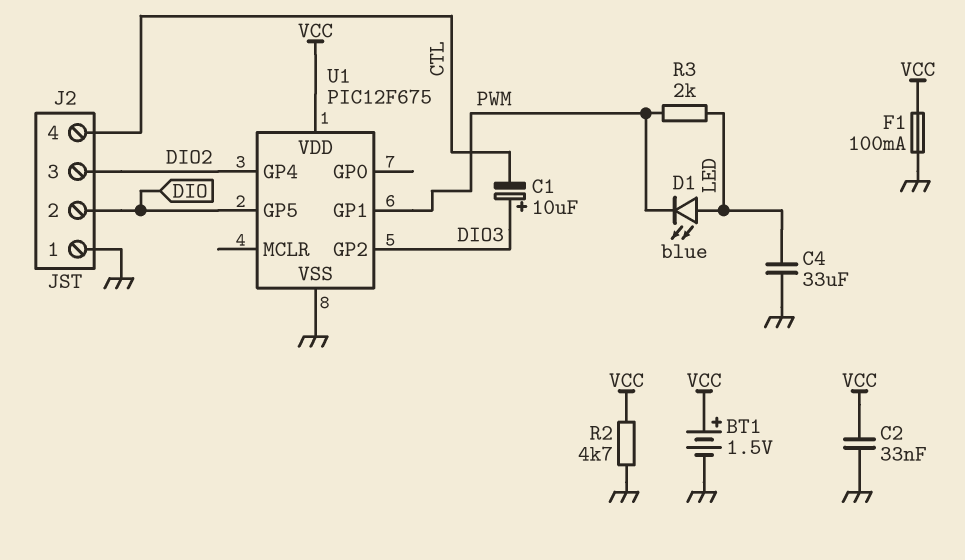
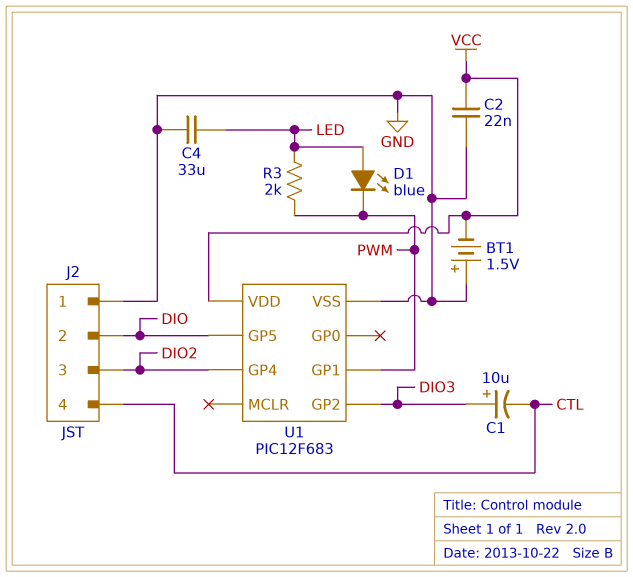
BT1: 1.5V (plus VCC, minus GND) -> 1.5V (plus GND, minus VCC)
C2: 33nF (GND, VCC) -> 22nF (GND, VCC)
F1: 100mA (GND, VCC) -> none
R2: 4.7k (GND, VCC) -> none
U1: PIC12F675 -> PIC12F683

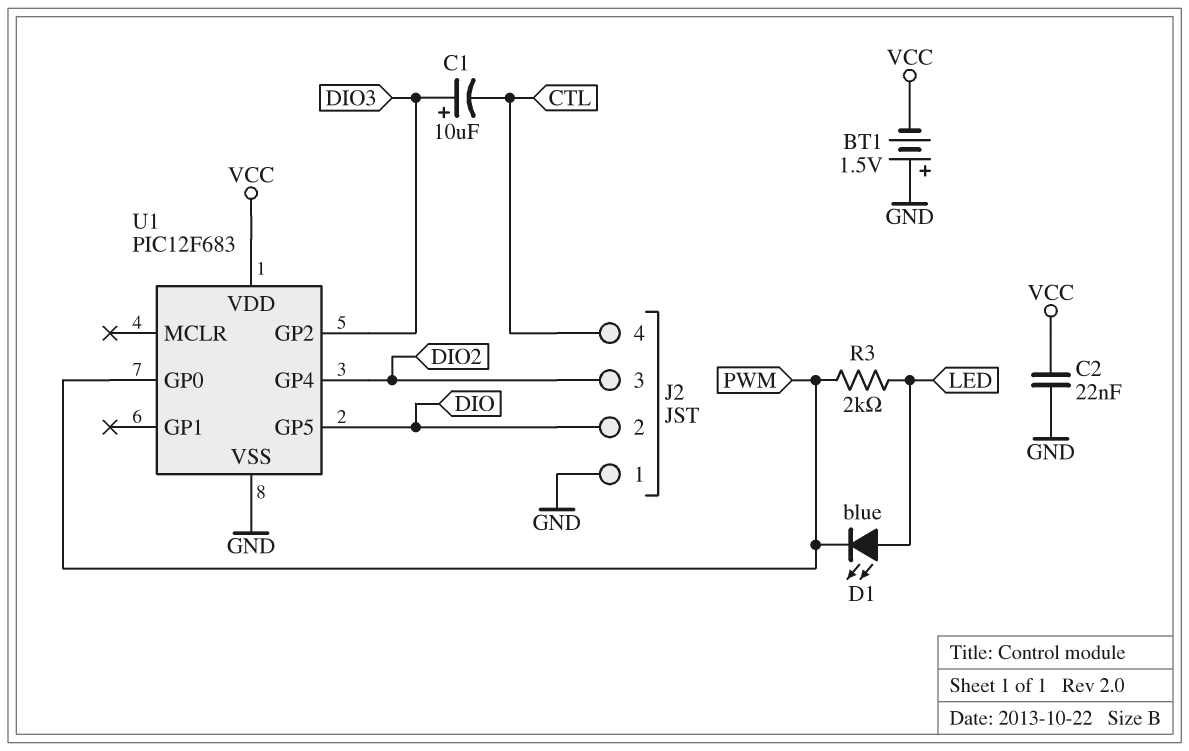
C4: 33uF (GND, LED) -> none
U1 pin GP0: none -> PWM
U1 pin GP1: PWM -> none

